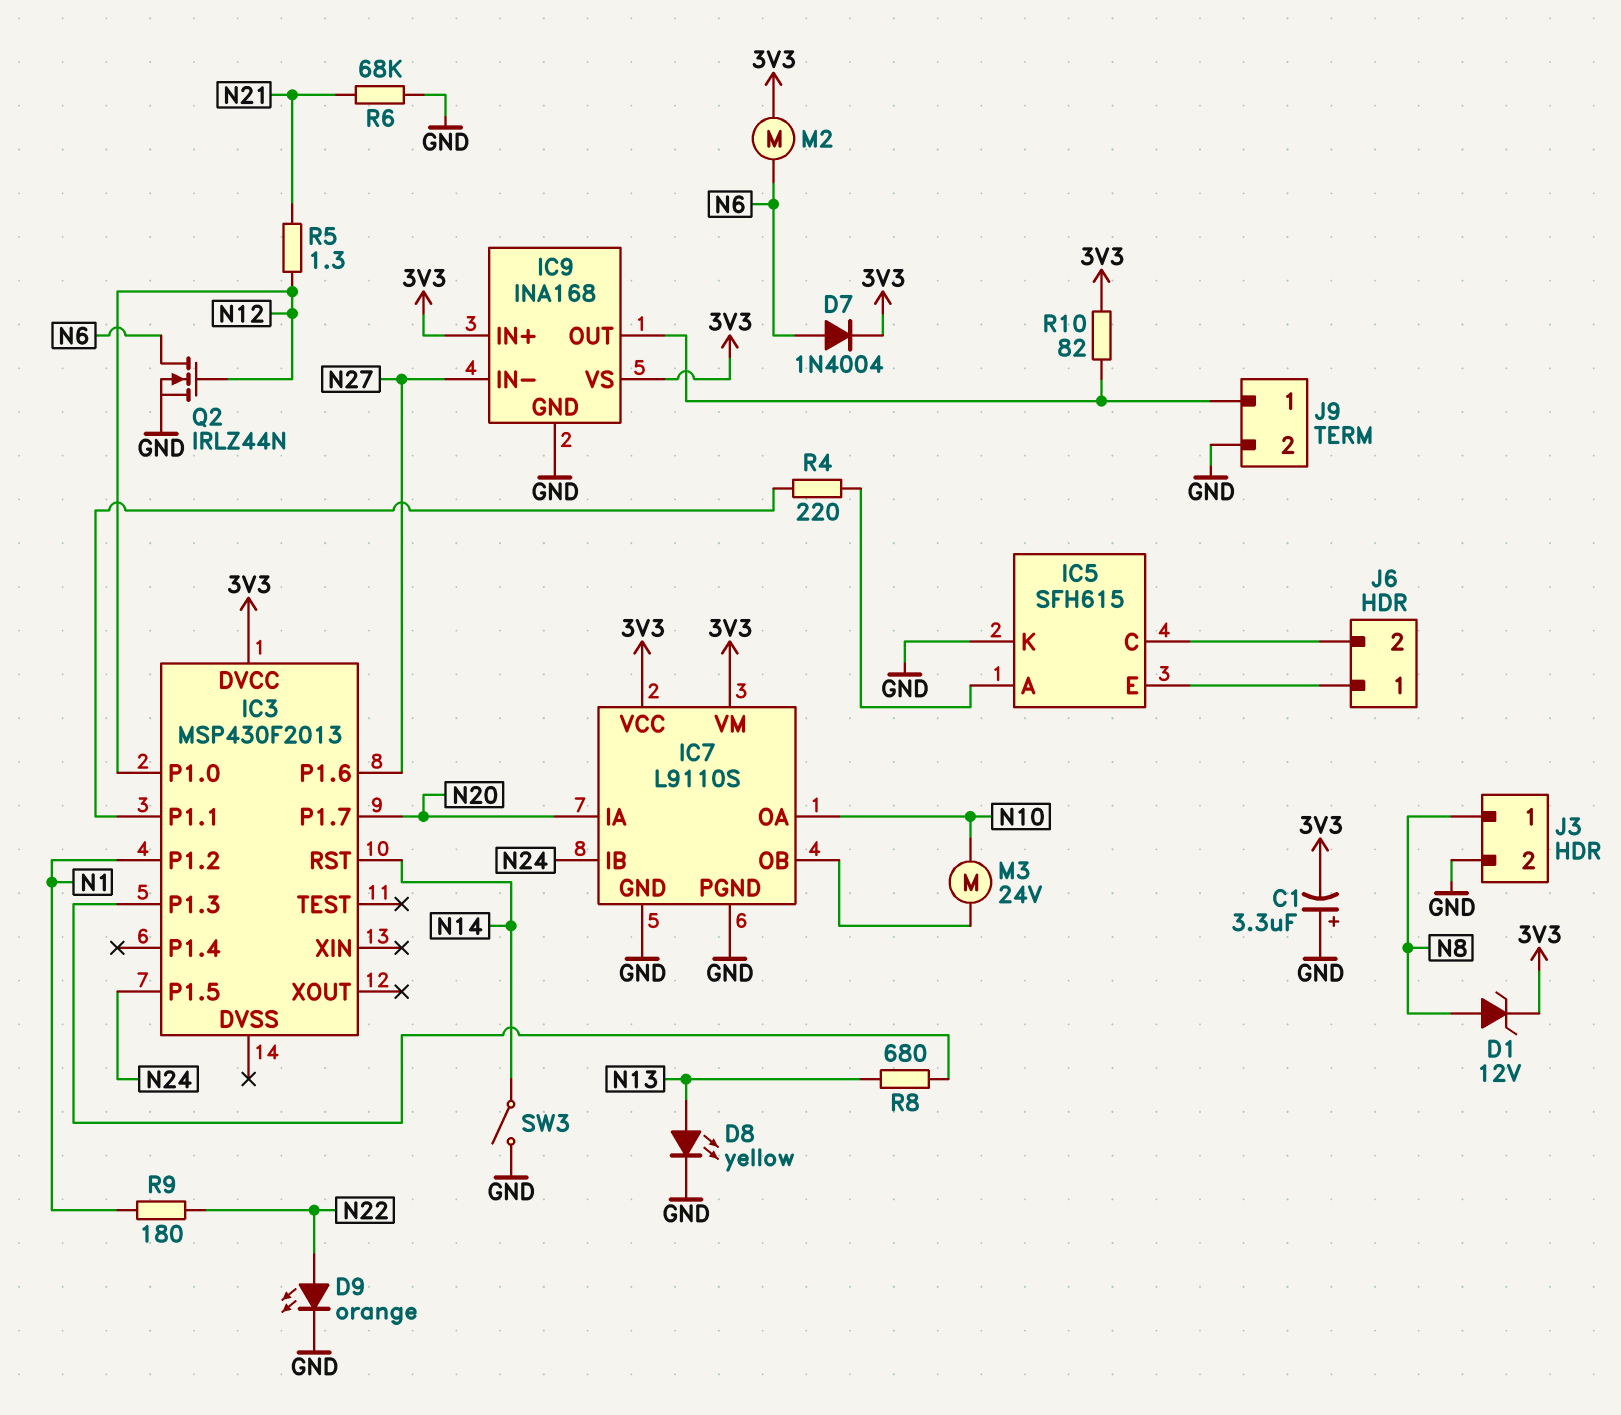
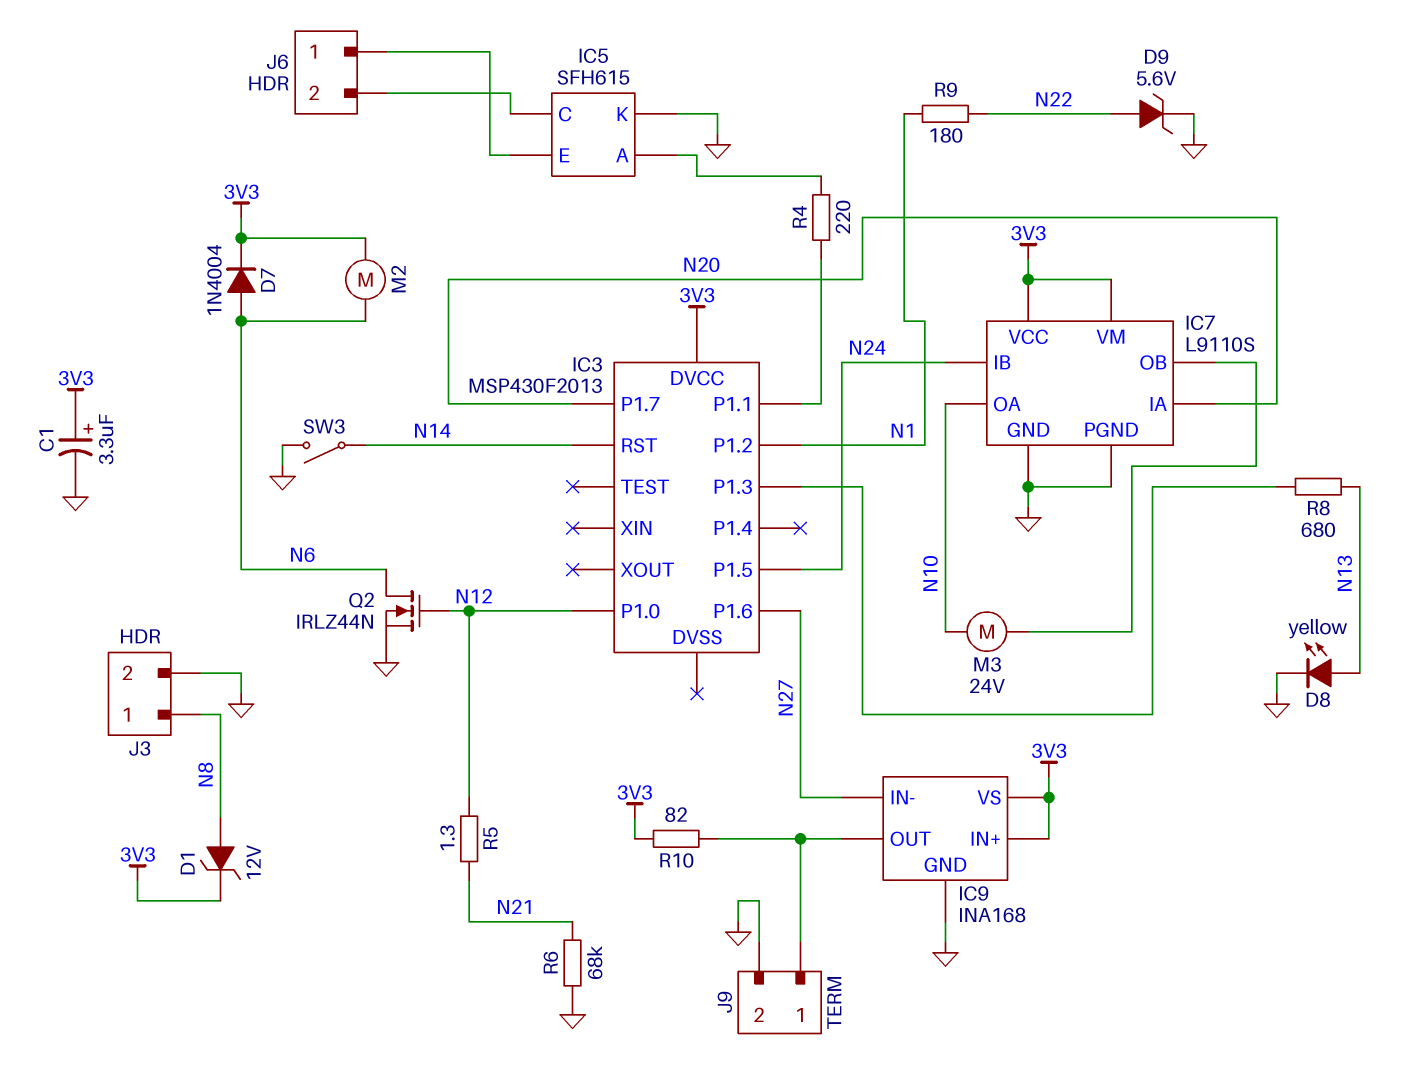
C1: 3.3uF (plus GND, minus 3V3) -> 3.3uF (plus 3V3, minus GND)
D9: LED orange (A N22, K GND) -> zener 5.6V (A N22, K GND)

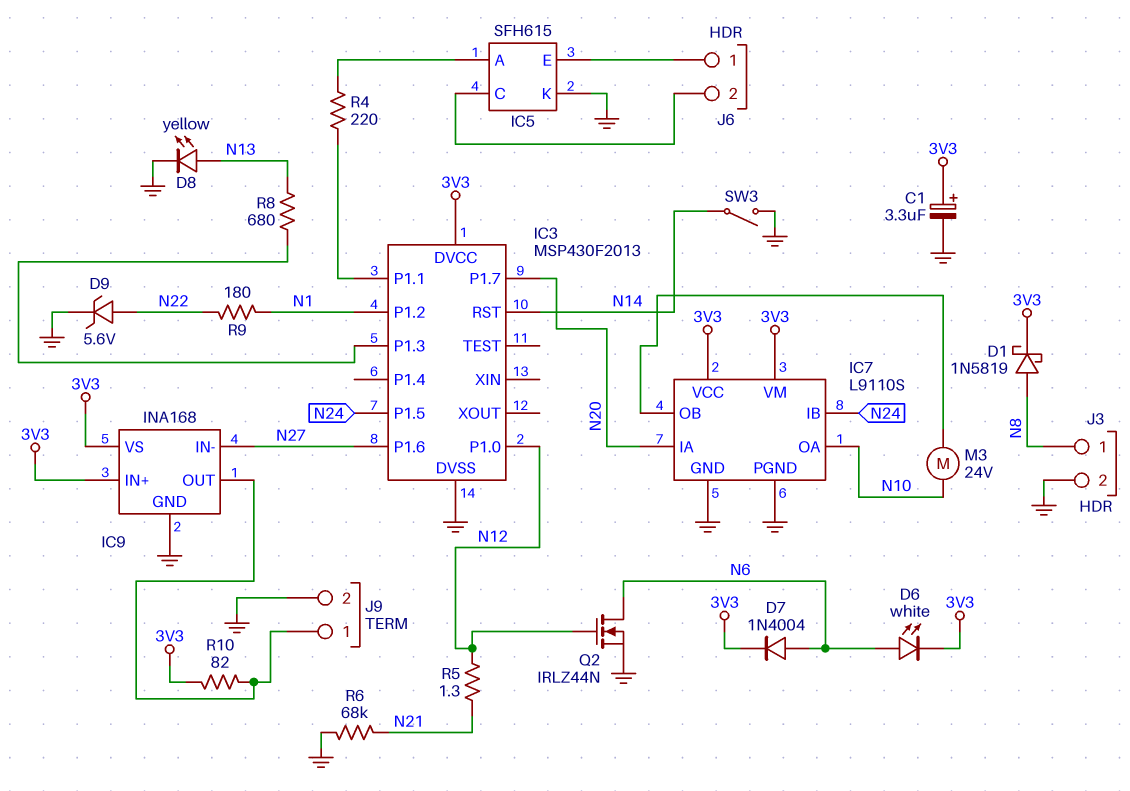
D1: zener 12V (A N8, K 3V3) -> schottky 1N5819 (A N8, K 3V3)
D6: none -> LED white (A N6, K 3V3)
IC3 pin DVSS: none -> GND
M2: motor (3V3, N6) -> none

